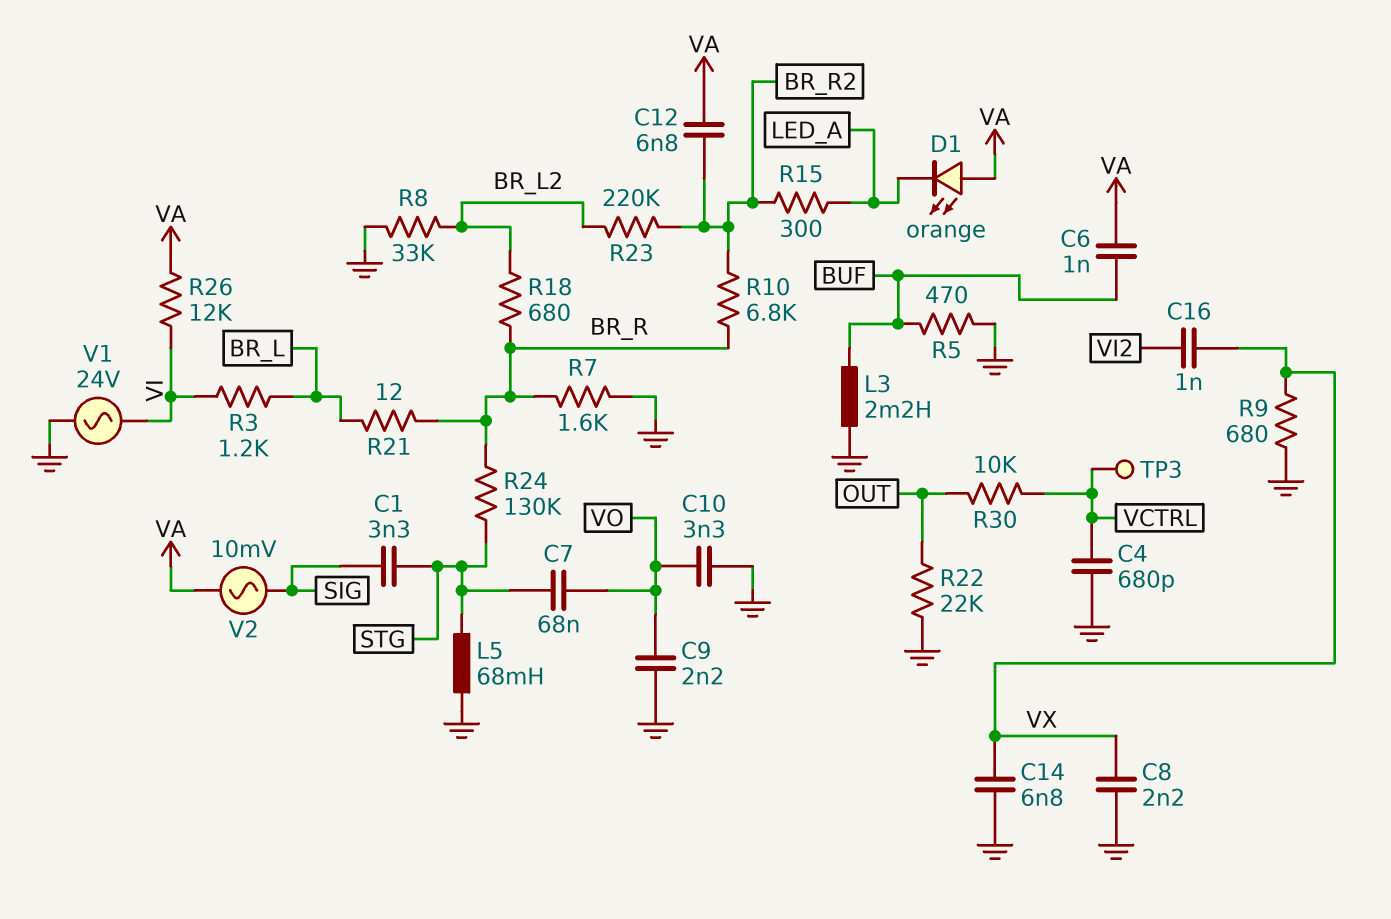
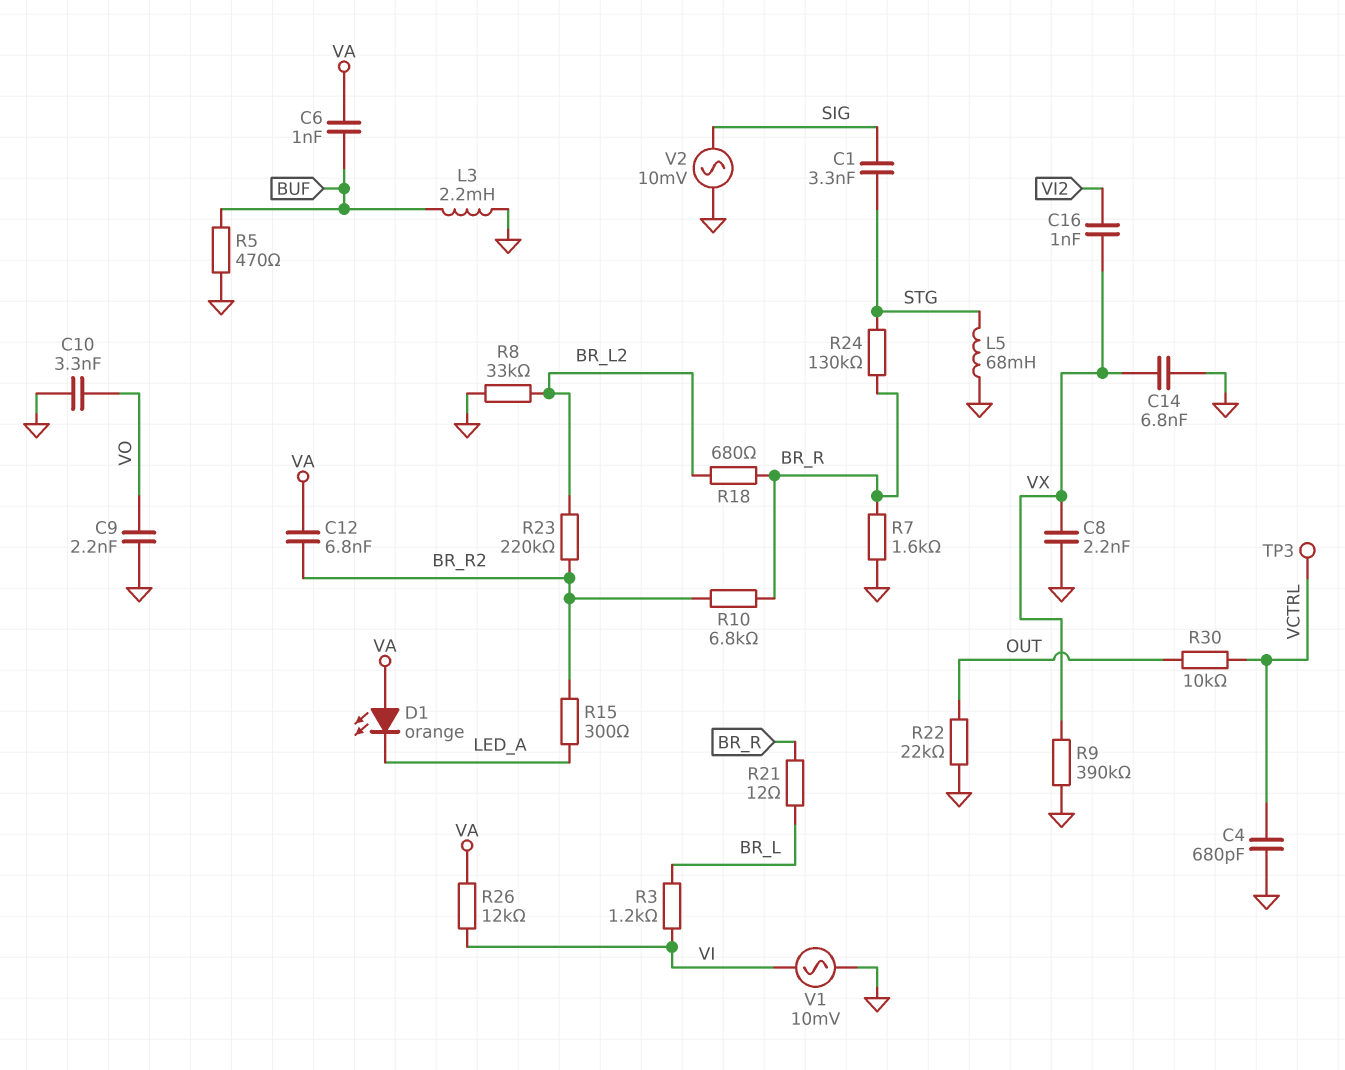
C7: 68nF (STG, VO) -> none
R9: 680 (GND, VX) -> 390k (GND, VX)
V1: AC 24V (GND, VI) -> AC 10mV (GND, VI)
V2: AC 10mV (SIG, VA) -> AC 10mV (GND, SIG)

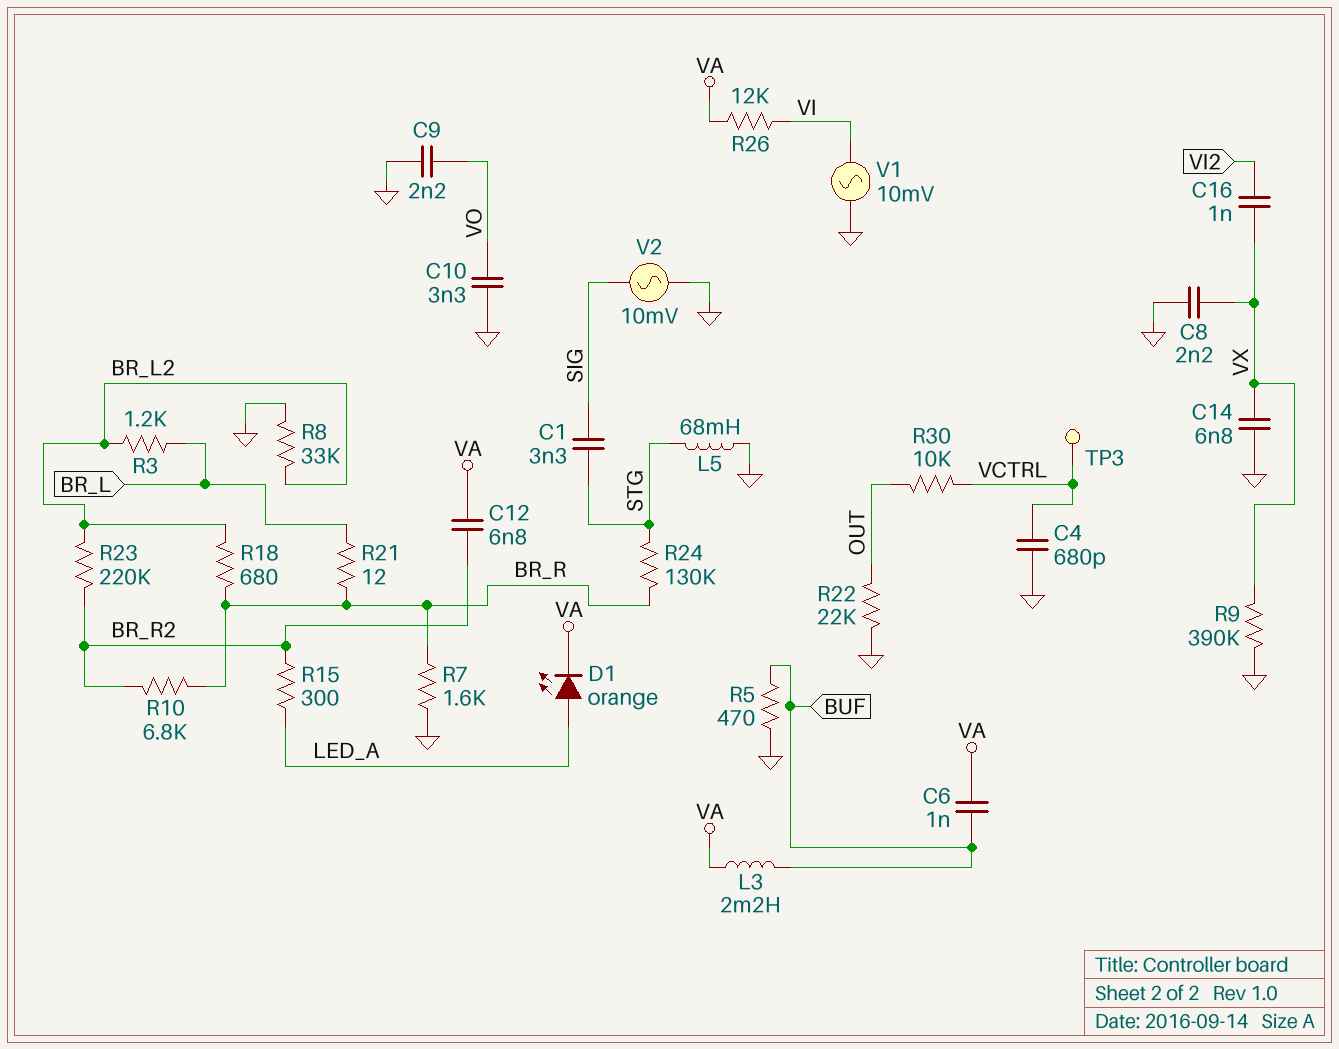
D1: LED orange (A VA, K LED_A) -> LED orange (A LED_A, K VA)
L3: 2.2mH (BUF, GND) -> 2.2mH (BUF, VA)
R3: 1.2k (BR_L, VI) -> 1.2k (BR_L, BR_L2)

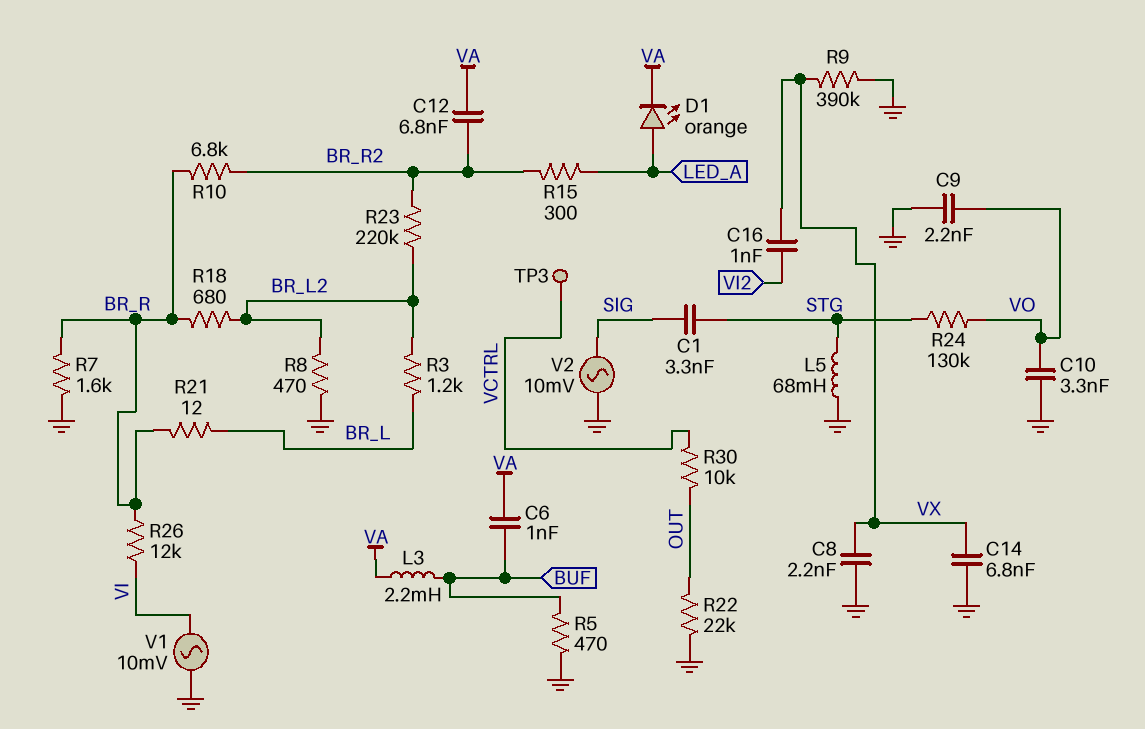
C4: 680pF (GND, VCTRL) -> none
R8: 33k (BR_L2, GND) -> 470 (BR_L2, GND)
R24: 130k (BR_R, STG) -> 130k (STG, VO)
R26: 12k (VA, VI) -> 12k (BR_R, VI)

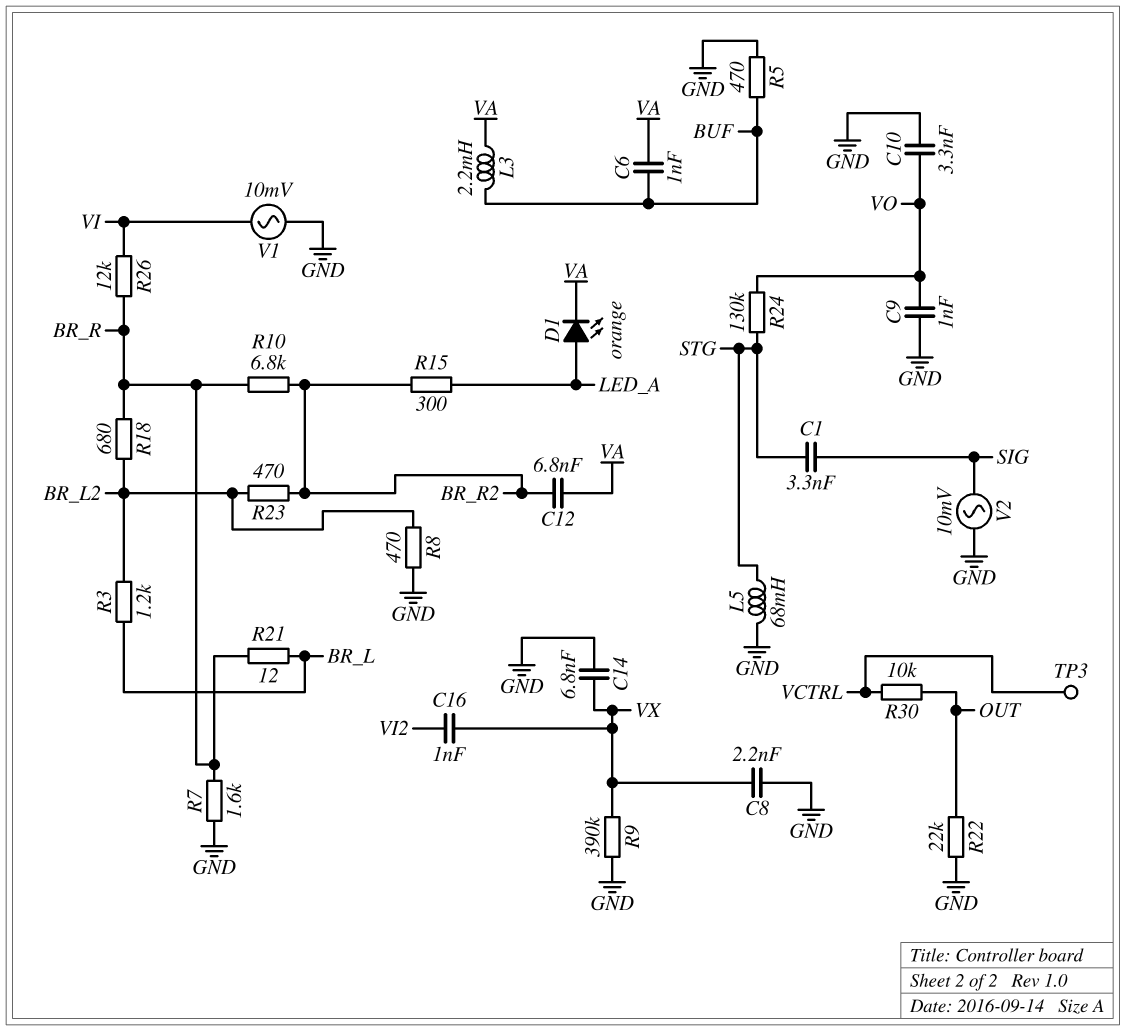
C9: 2.2nF (GND, VO) -> 1nF (GND, VO)
R23: 220k (BR_L2, BR_R2) -> 470 (BR_L2, BR_R2)

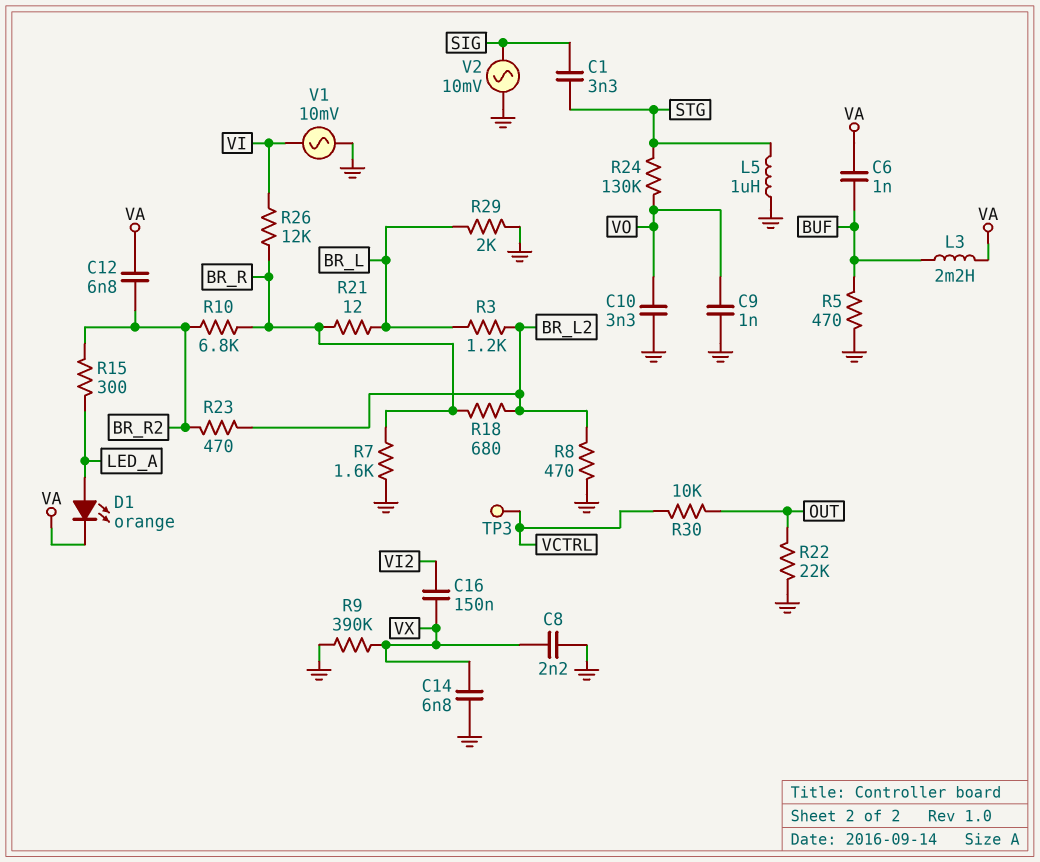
C16: 1nF (VI2, VX) -> 150nF (VI2, VX)
L5: 68mH (GND, STG) -> 1uH (GND, STG)
R29: none -> 2k (BR_L, GND)

